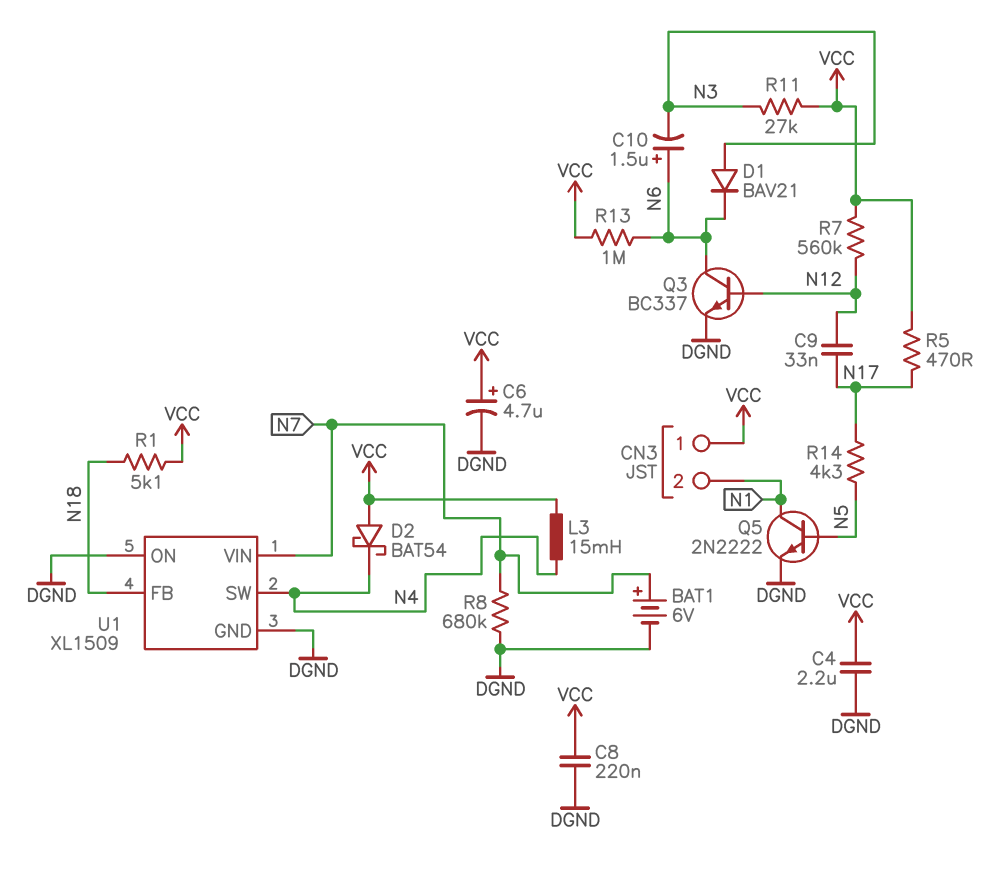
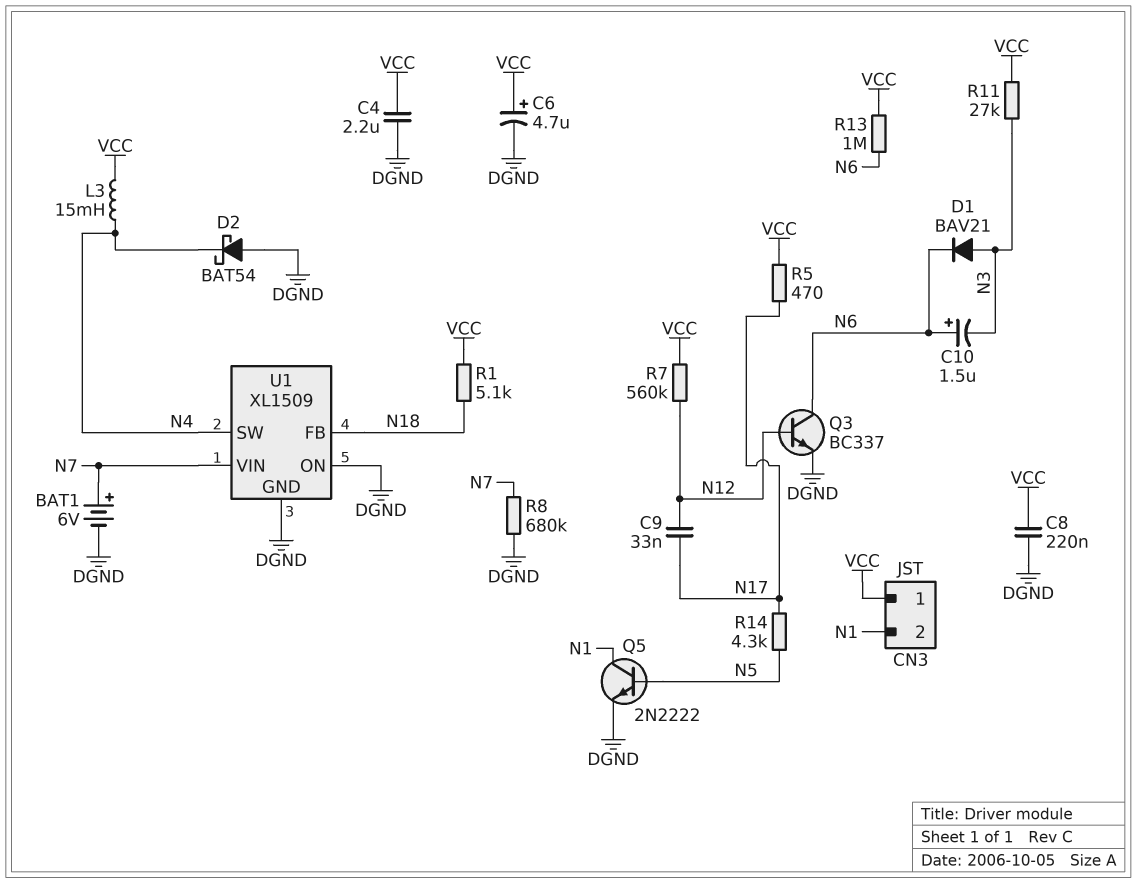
D2: schottky BAT54 (A VCC, K N4) -> schottky BAT54 (A DGND, K N4)

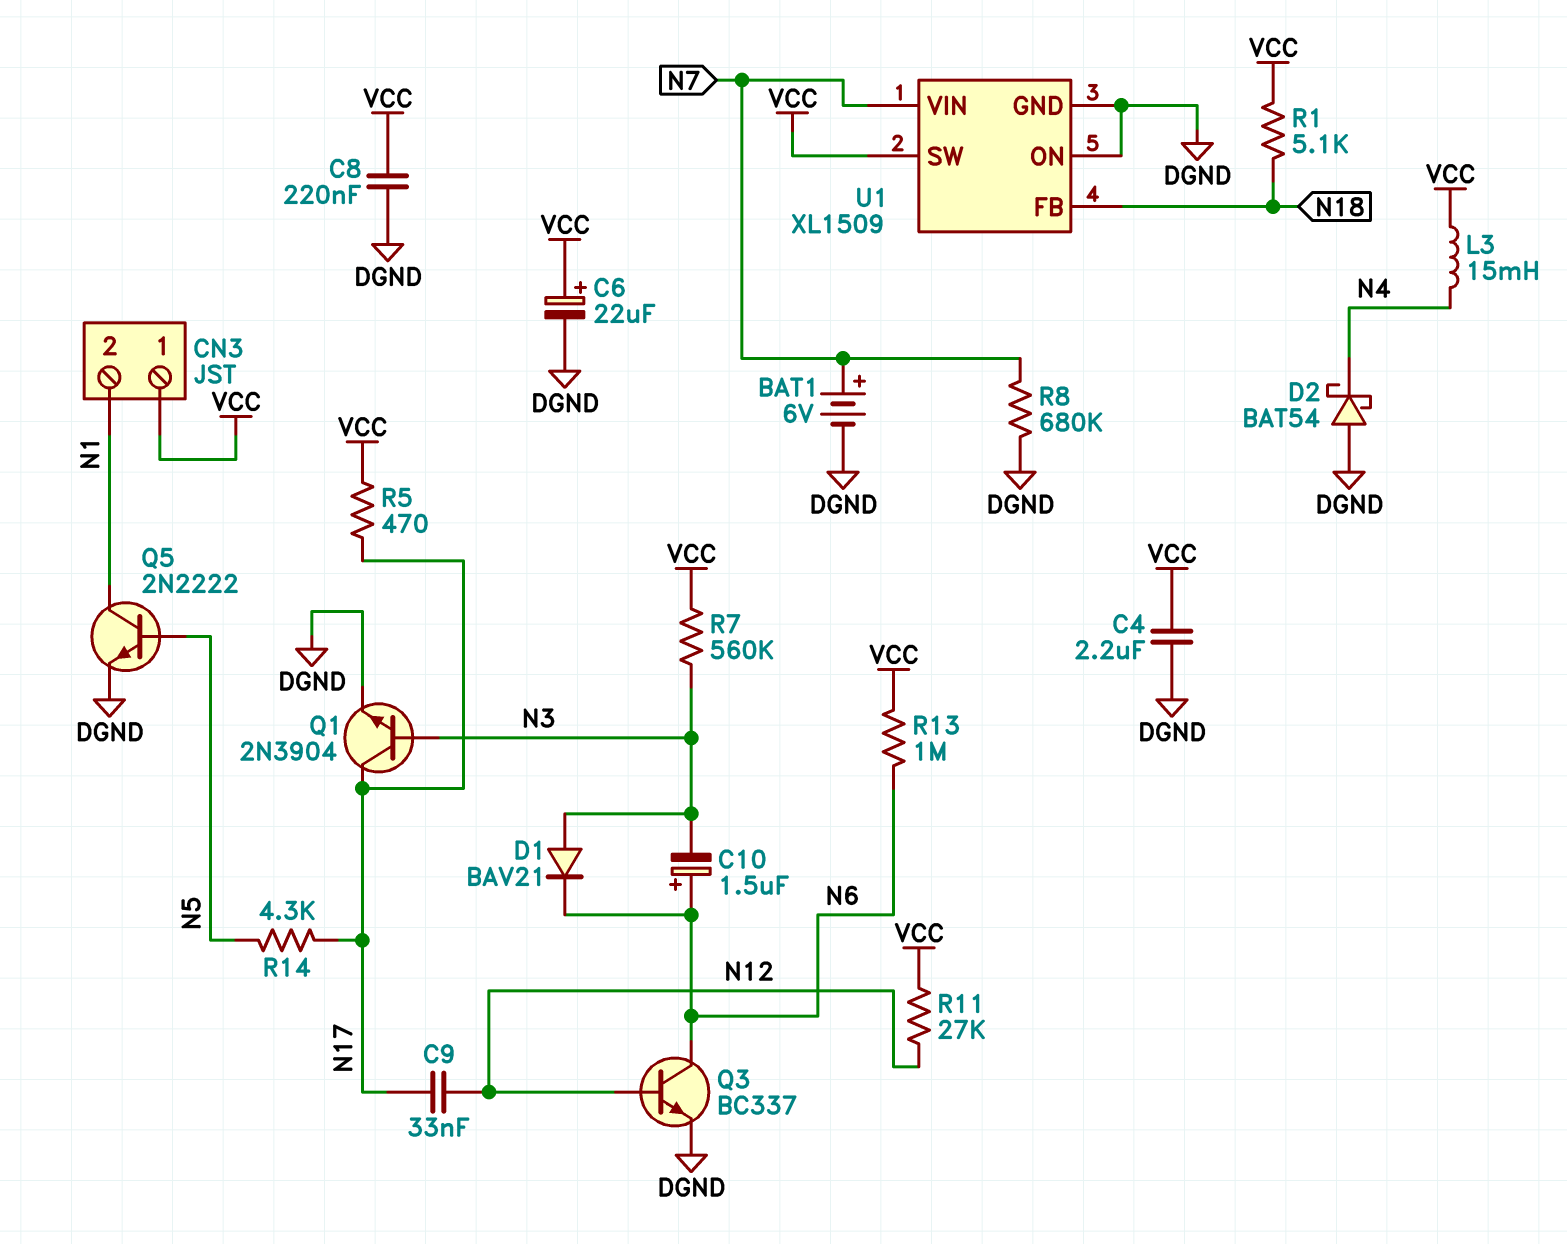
C6: 4.7uF (plus VCC, minus DGND) -> 22uF (plus VCC, minus DGND)
Q1: none -> NPN 2N3904 (B N3, C N17, E DGND)
R7: 560k (N12, VCC) -> 560k (N3, VCC)
R11: 27k (N3, VCC) -> 27k (N12, VCC)
U1 pin SW: N4 -> VCC

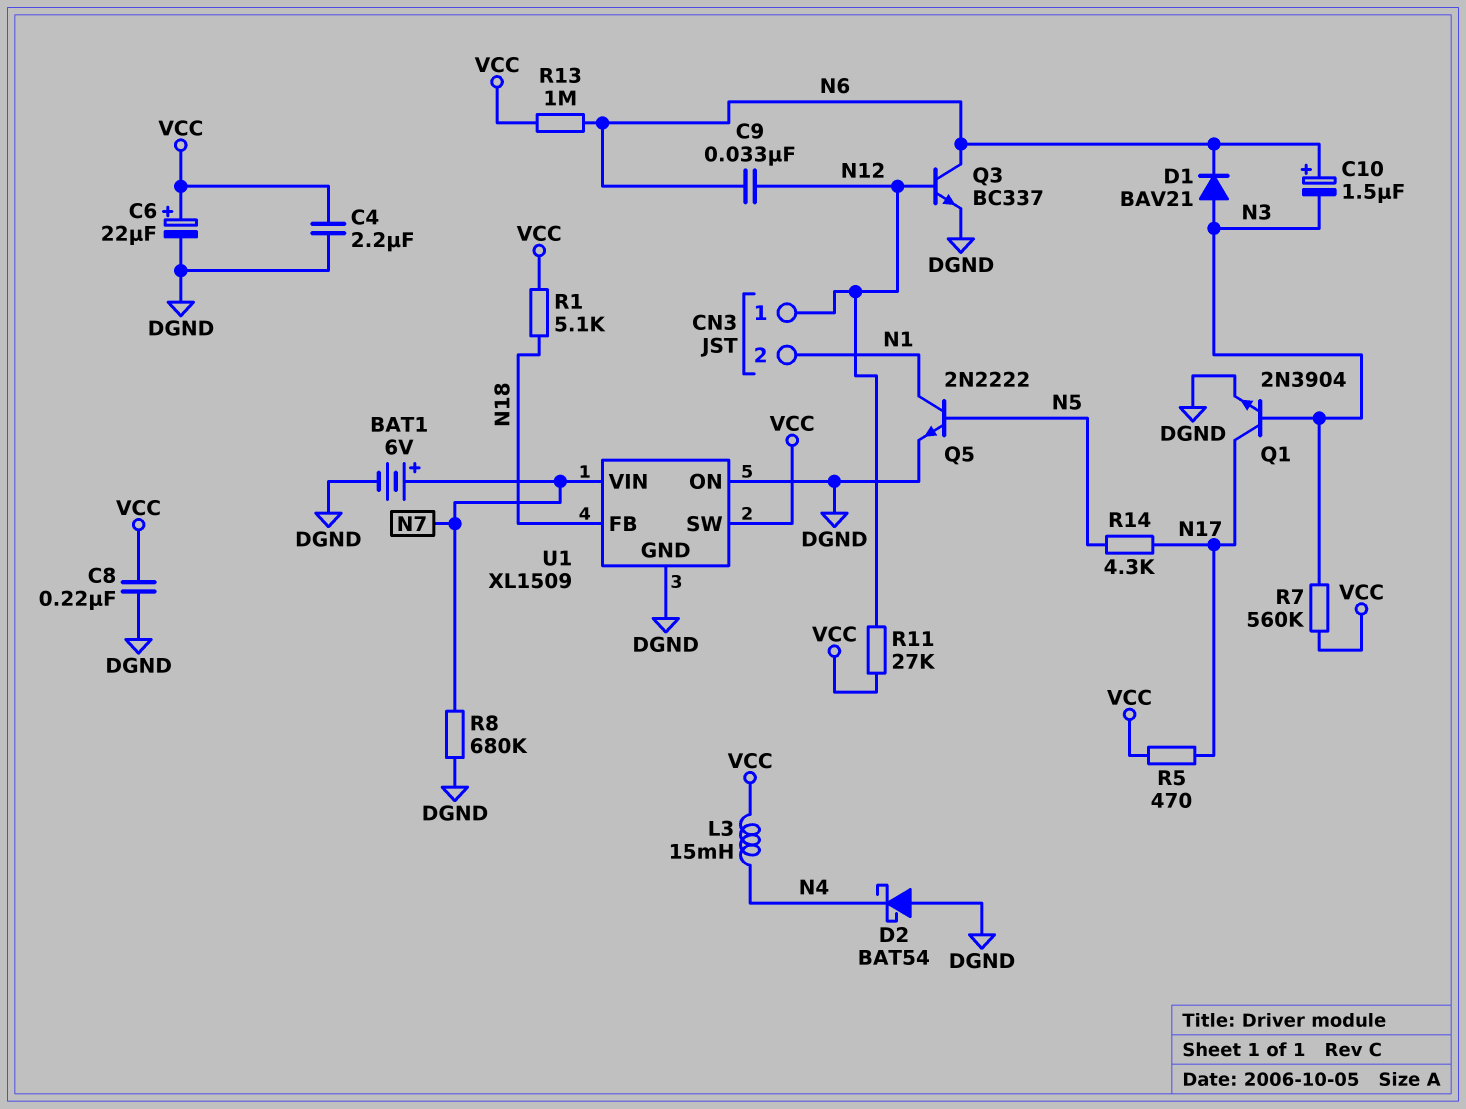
C9: 33nF (N12, N17) -> 33nF (N6, N12)
CN3 pin 1: VCC -> N12

